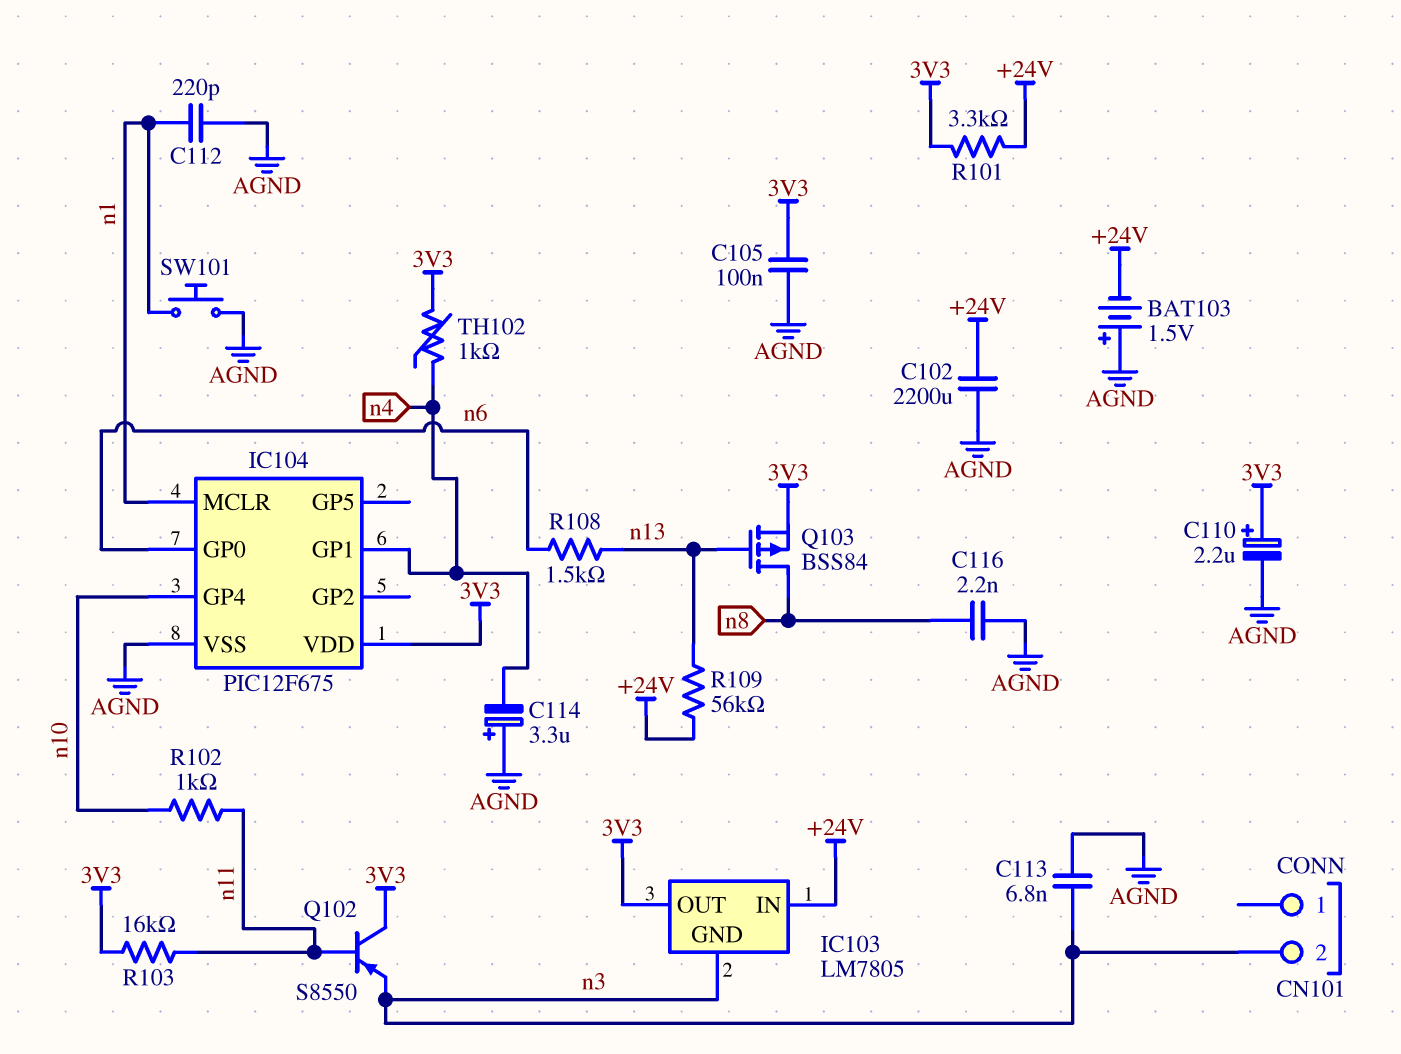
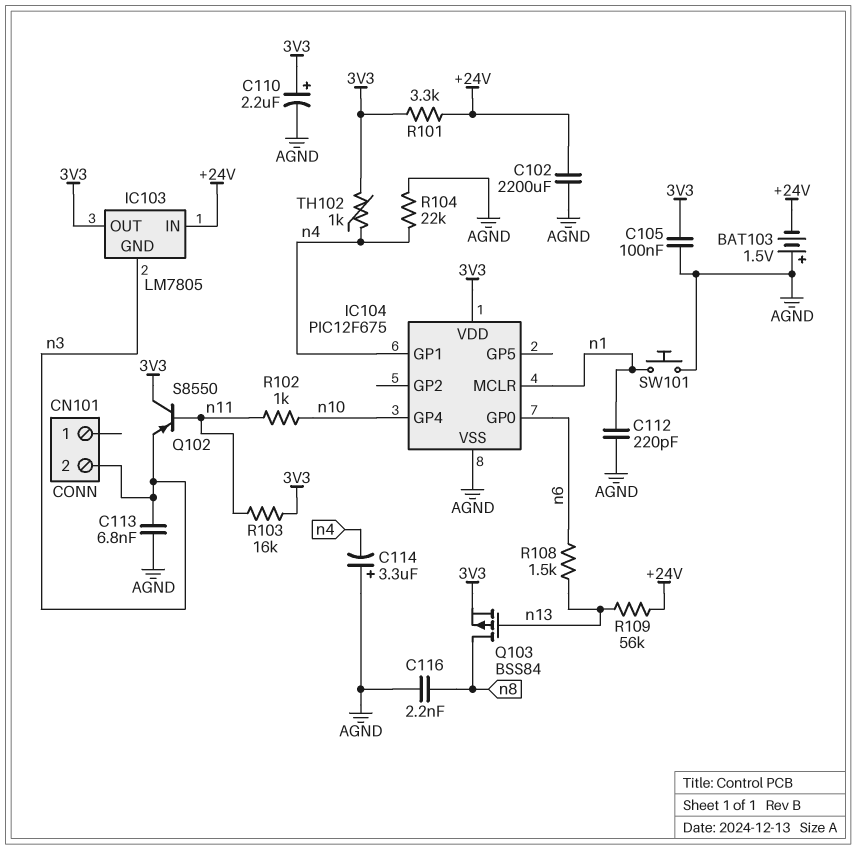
R104: none -> 22k (AGND, n4)

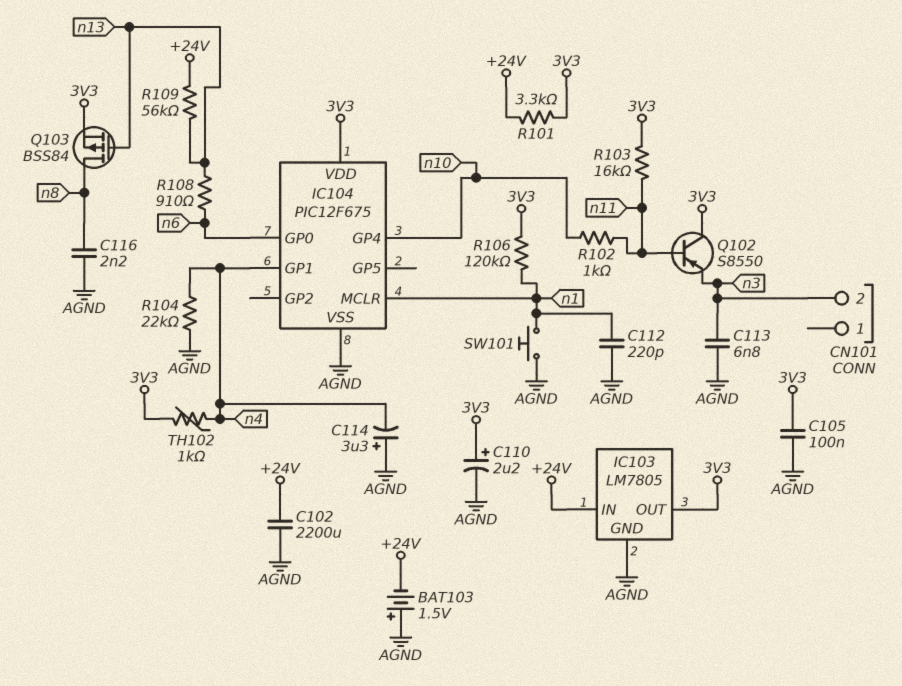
IC103 pin GND: n3 -> AGND
R106: none -> 120k (3V3, n1)
R108: 1.5k (n6, n13) -> 910 (n6, n13)

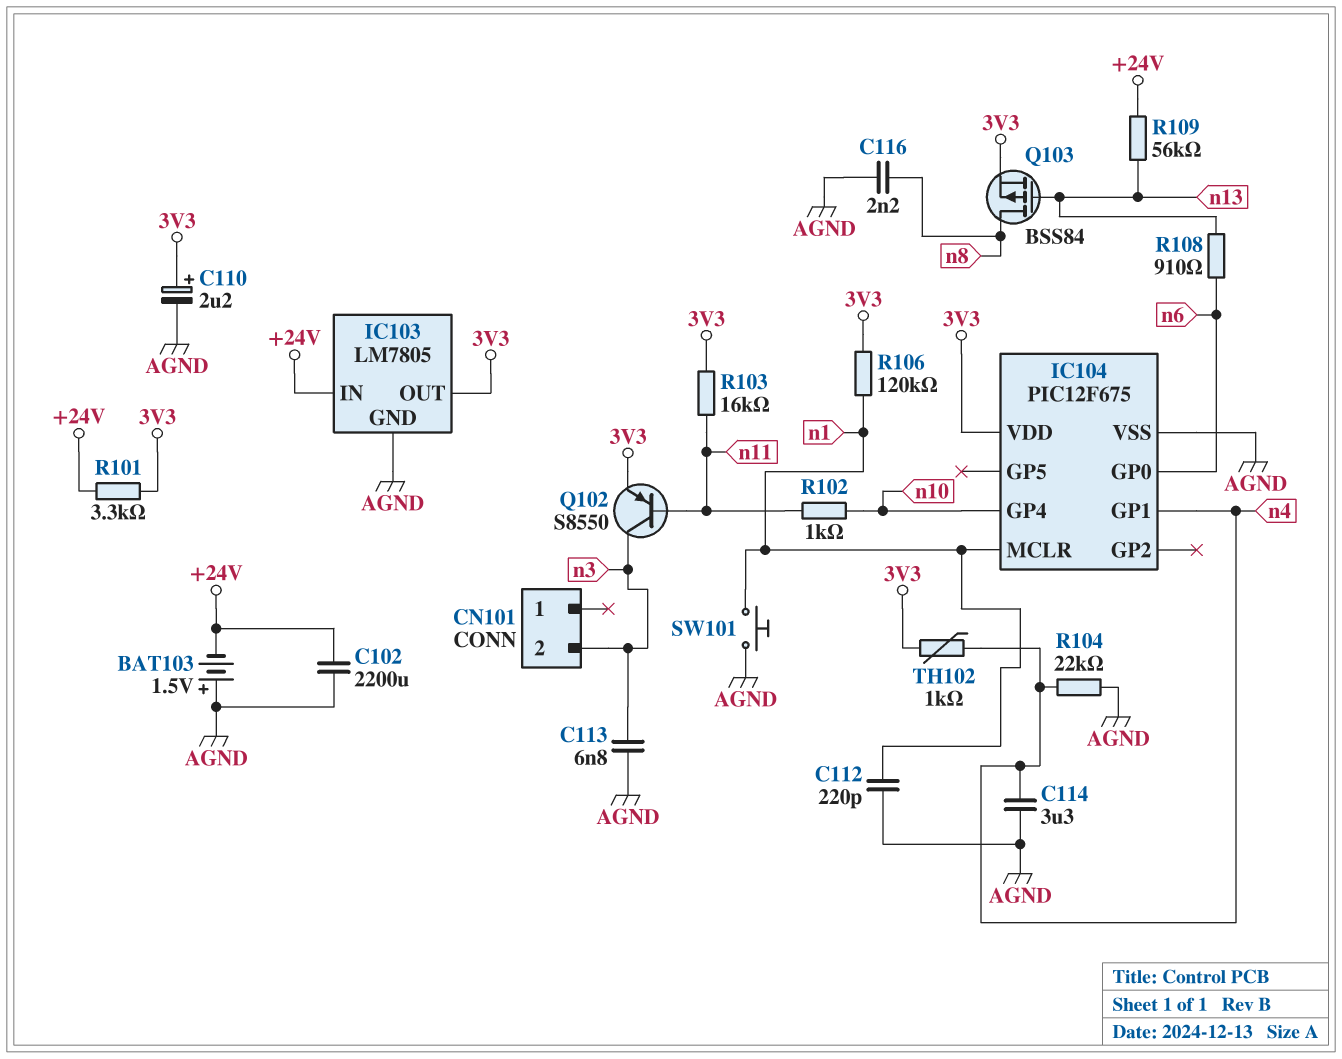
C105: 100nF (3V3, AGND) -> none
C114: 3.3uF (plus AGND, minus n4) -> 3.3uF (AGND, n4)
Q102: PNP S8550 (B n11, C 3V3, E n3) -> PNP S8550 (B n11, C n3, E 3V3)

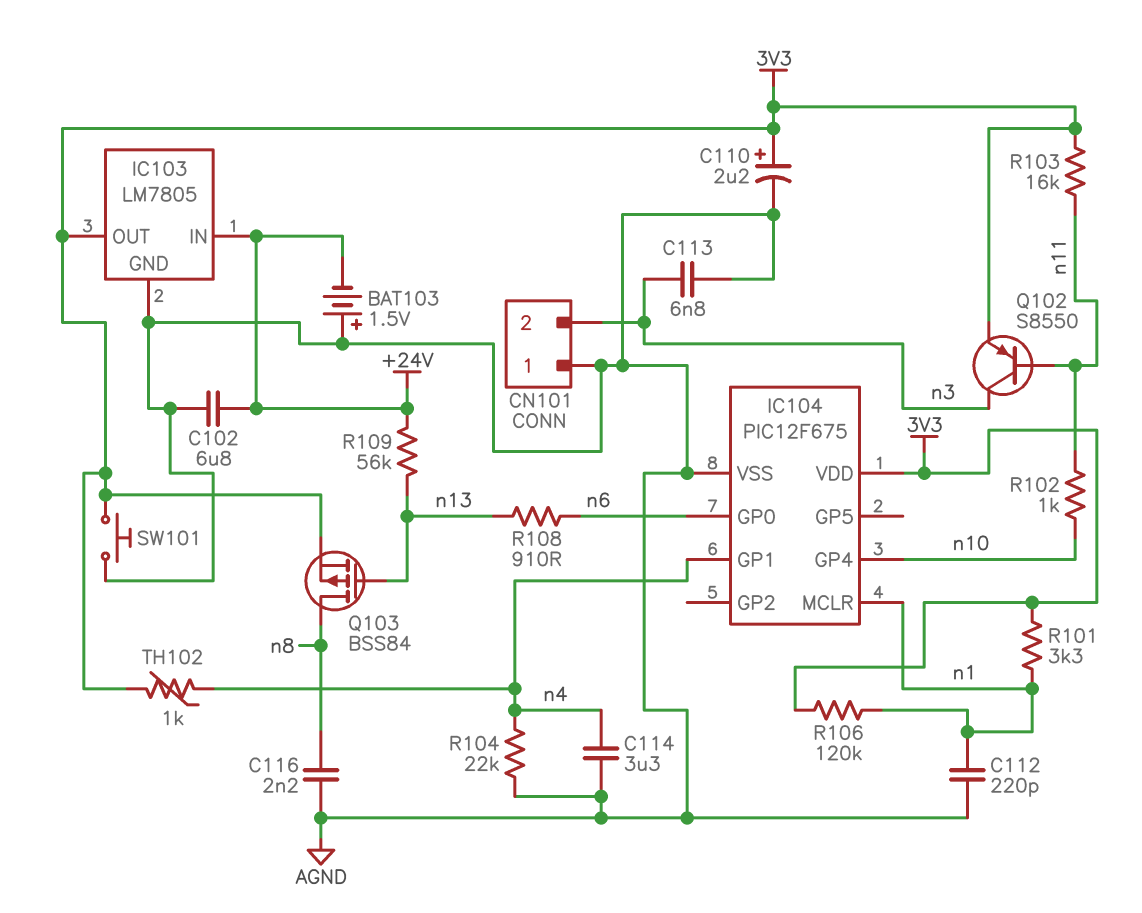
C102: 2200uF (+24V, AGND) -> 6.8uF (+24V, AGND)
CN101 pin 1: none -> AGND
R101: 3.3k (+24V, 3V3) -> 3.3k (3V3, n1)
SW101: button (AGND, n1) -> button (3V3, AGND)

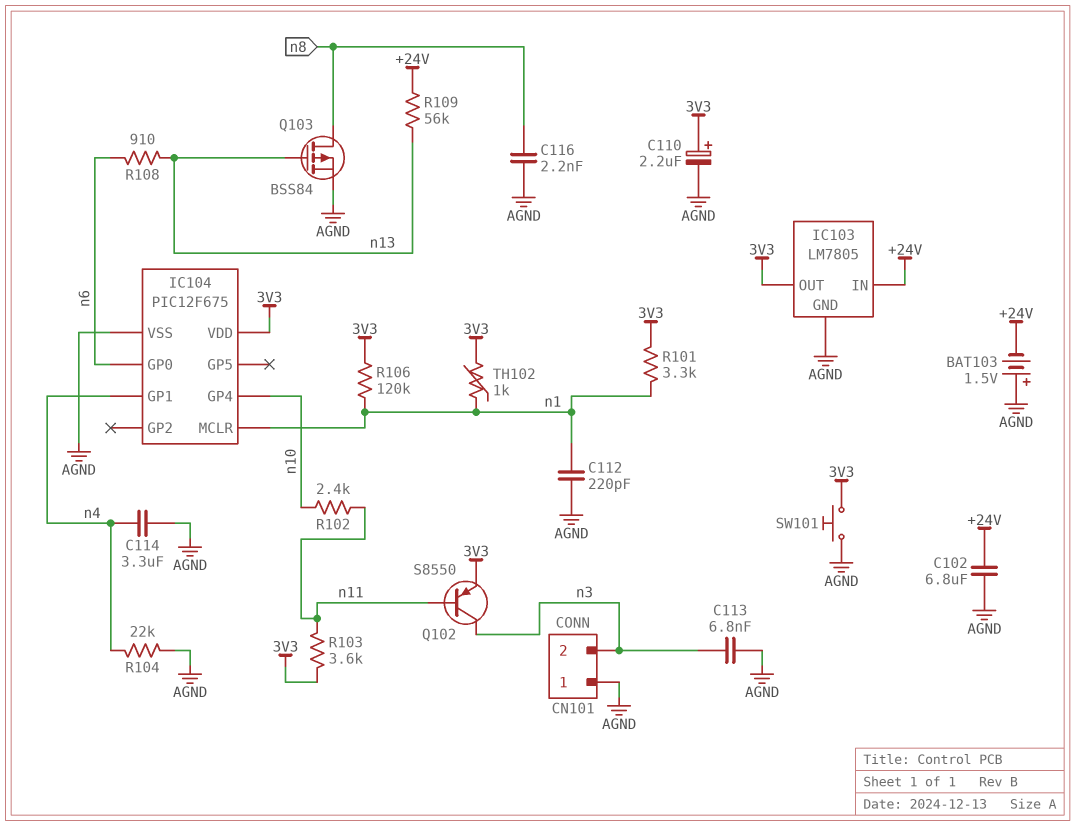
Q103: PMOS BSS84 (G n13, D n8, S 3V3) -> PMOS BSS84 (G n13, D n8, S AGND)
R102: 1k (n10, n11) -> 2.4k (n10, n11)
R103: 16k (3V3, n11) -> 3.6k (3V3, n11)
TH102: 1k (3V3, n4) -> 1k (3V3, n1)

